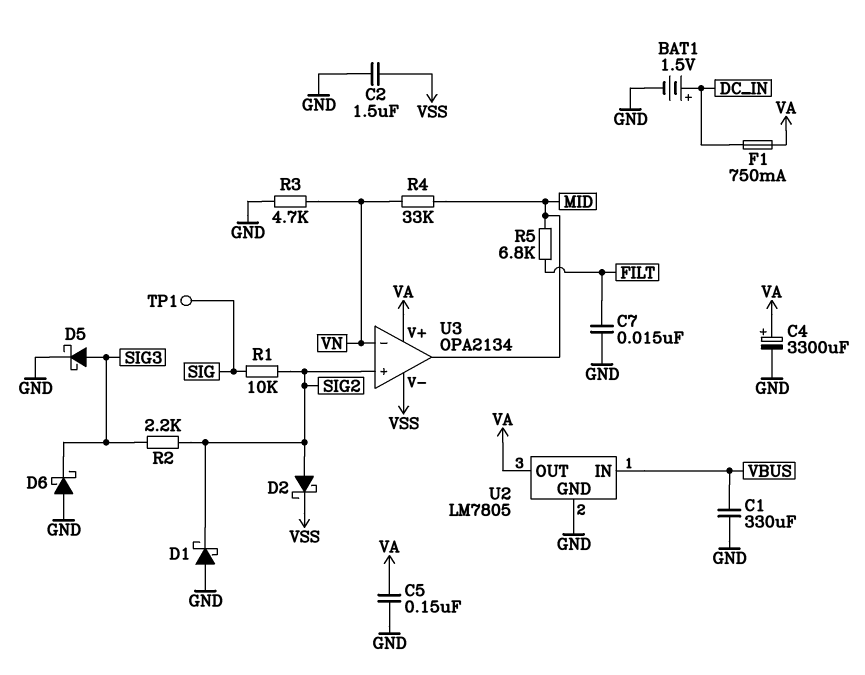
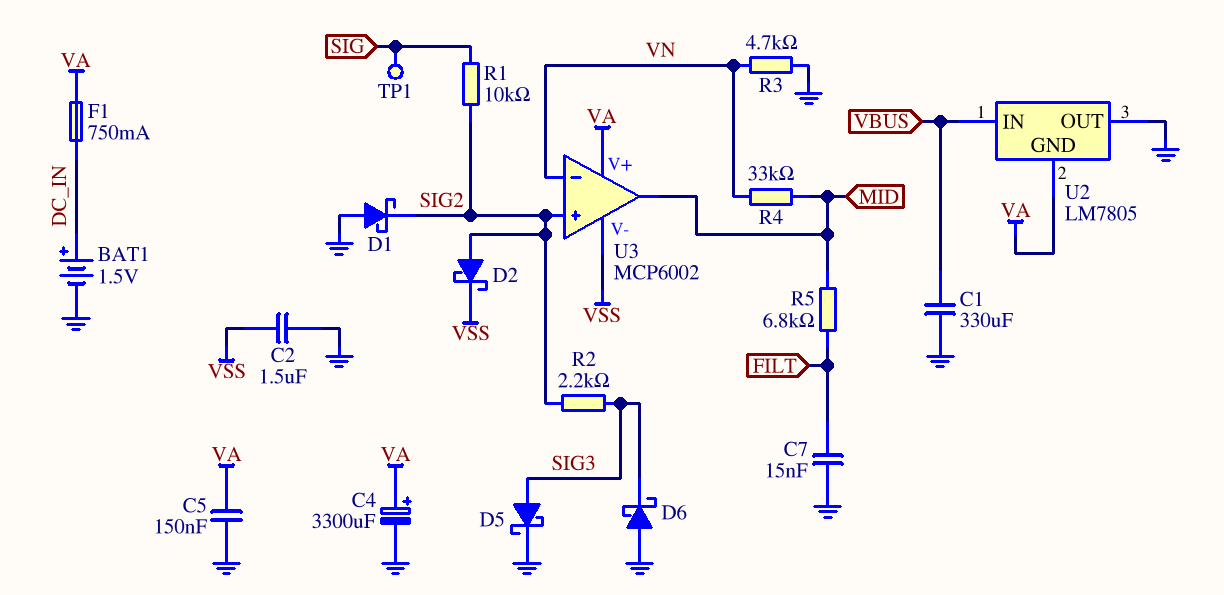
U2 pin GND: GND -> VA
U2 pin OUT: VA -> GND
U3: OPA2134 -> MCP6002

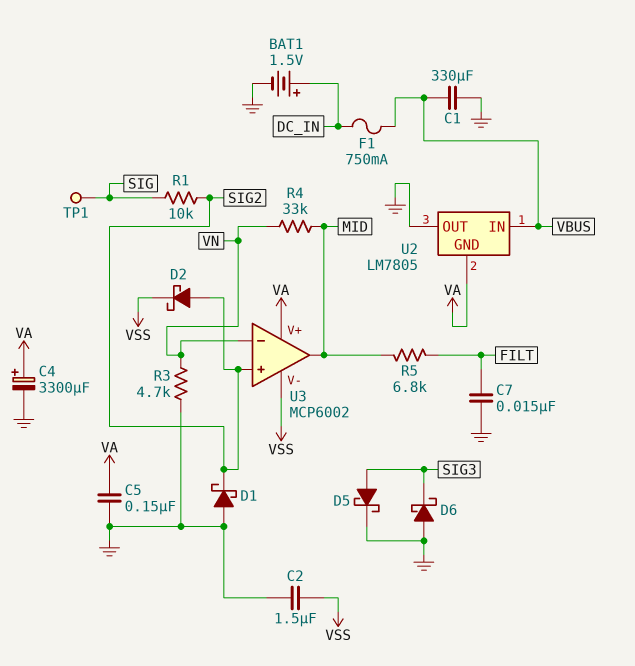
F1: 750mA (DC_IN, VA) -> 750mA (DC_IN, VBUS)
R2: 2.2k (SIG2, SIG3) -> none

